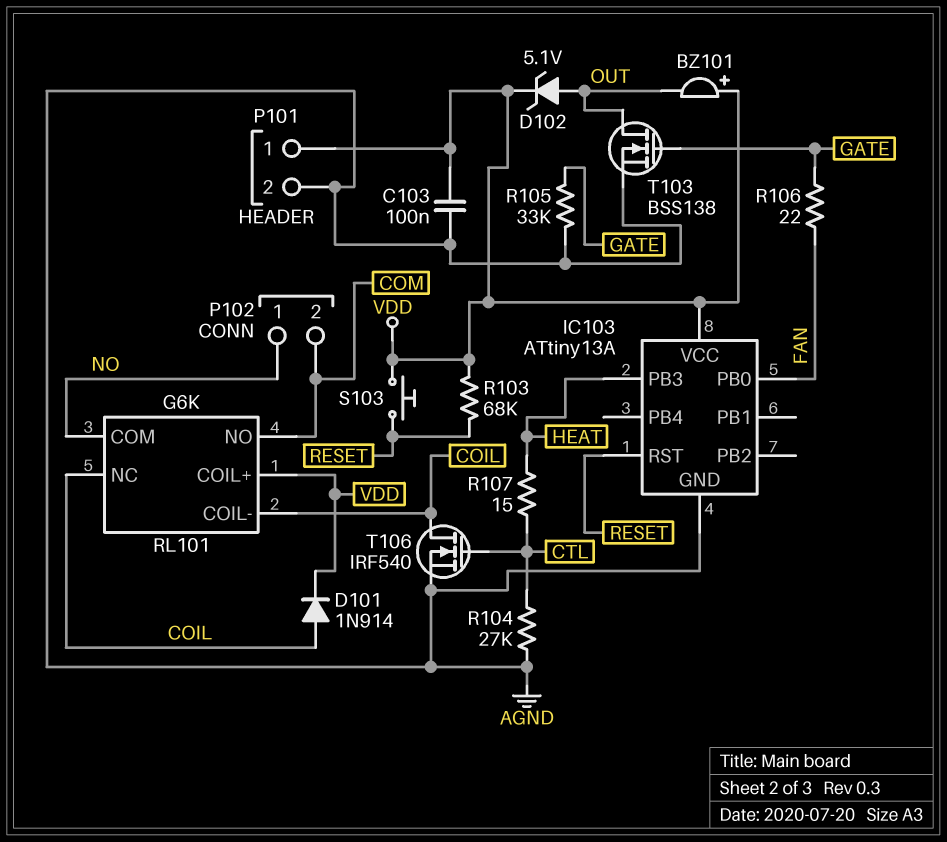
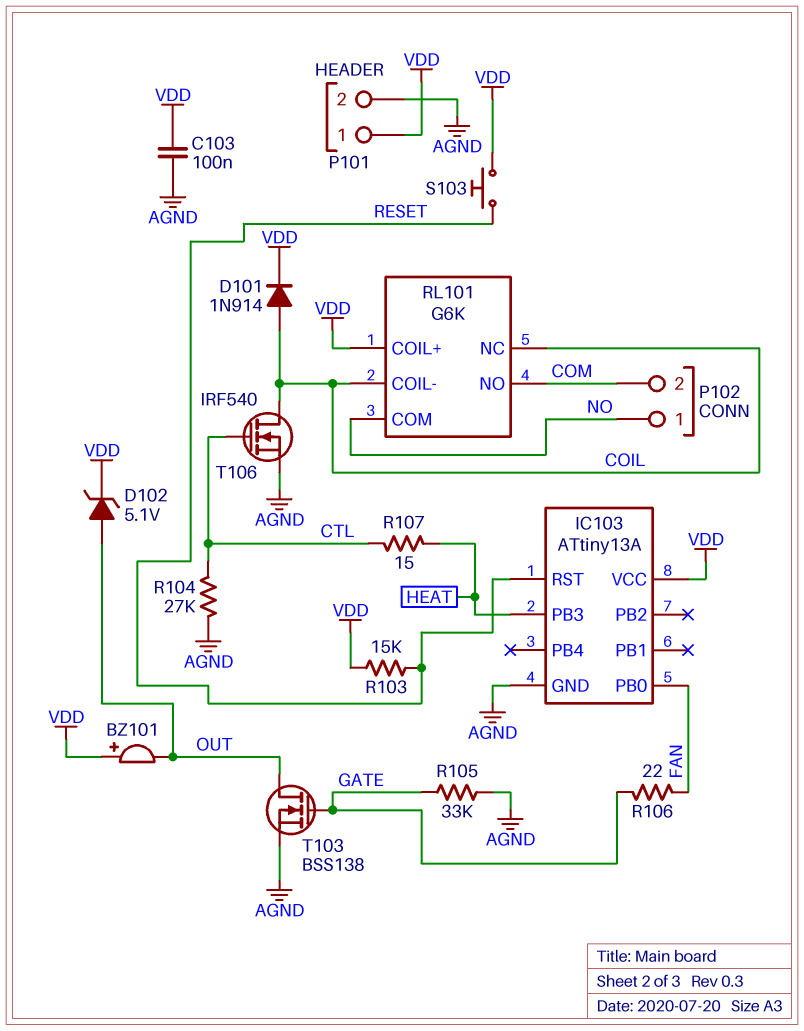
R103: 68k (RESET, VDD) -> 15k (RESET, VDD)

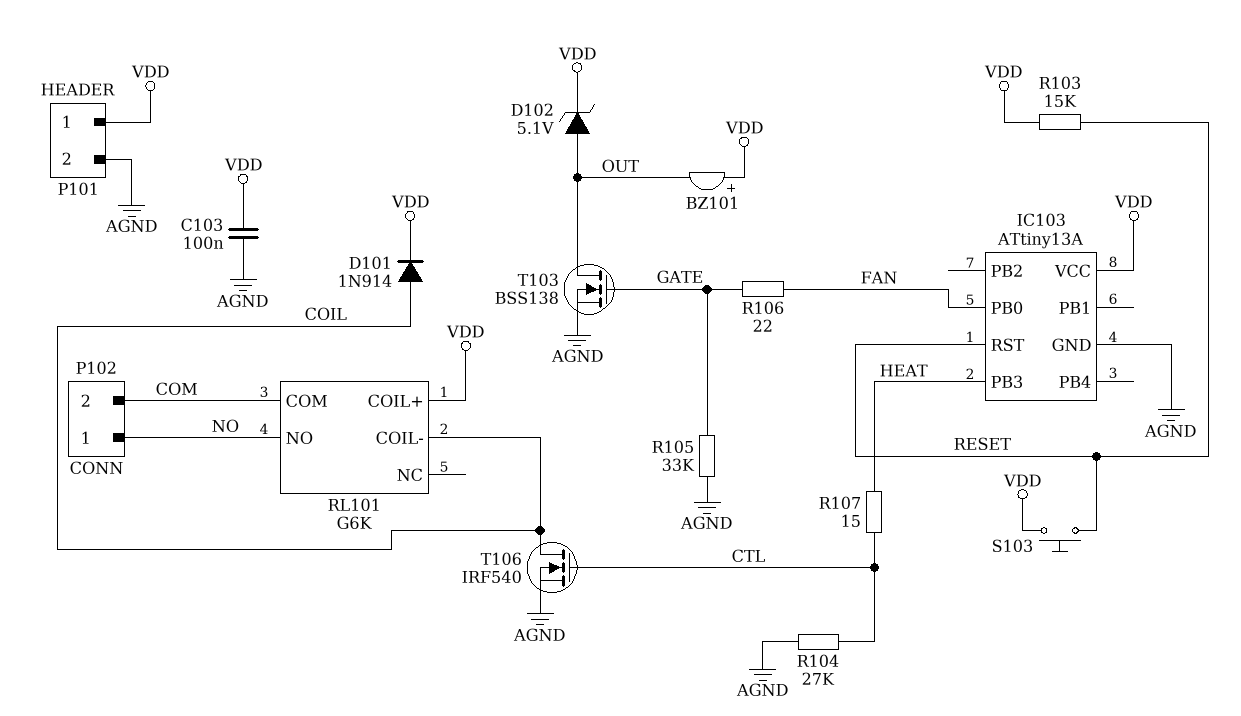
RL101 pin COM: NO -> COM
RL101 pin NC: COIL -> none
RL101 pin NO: COM -> NO

